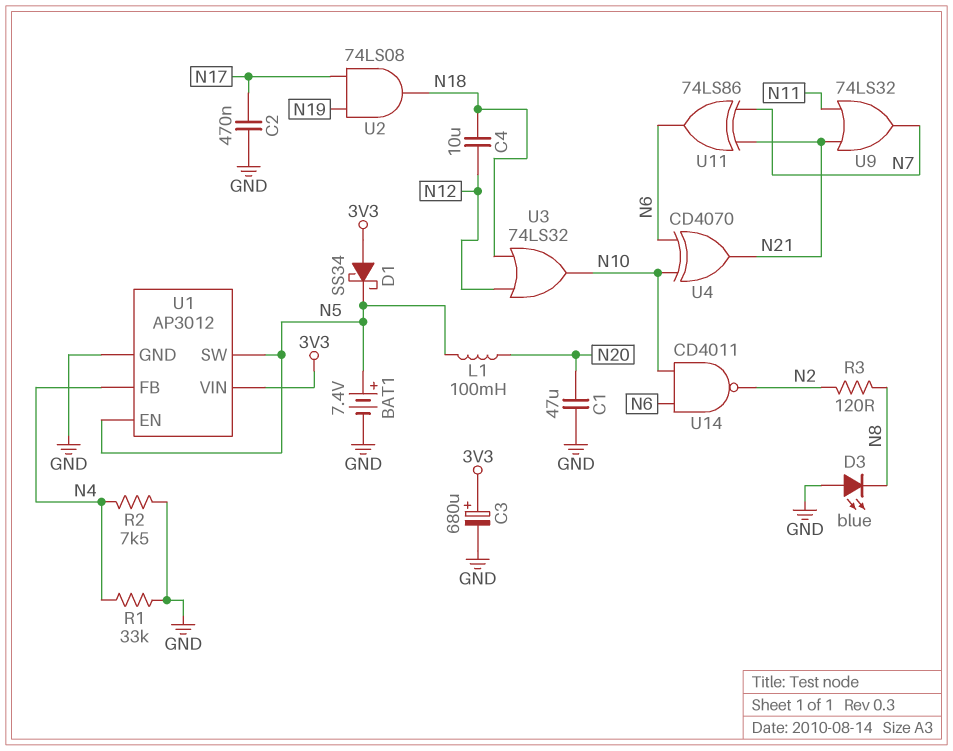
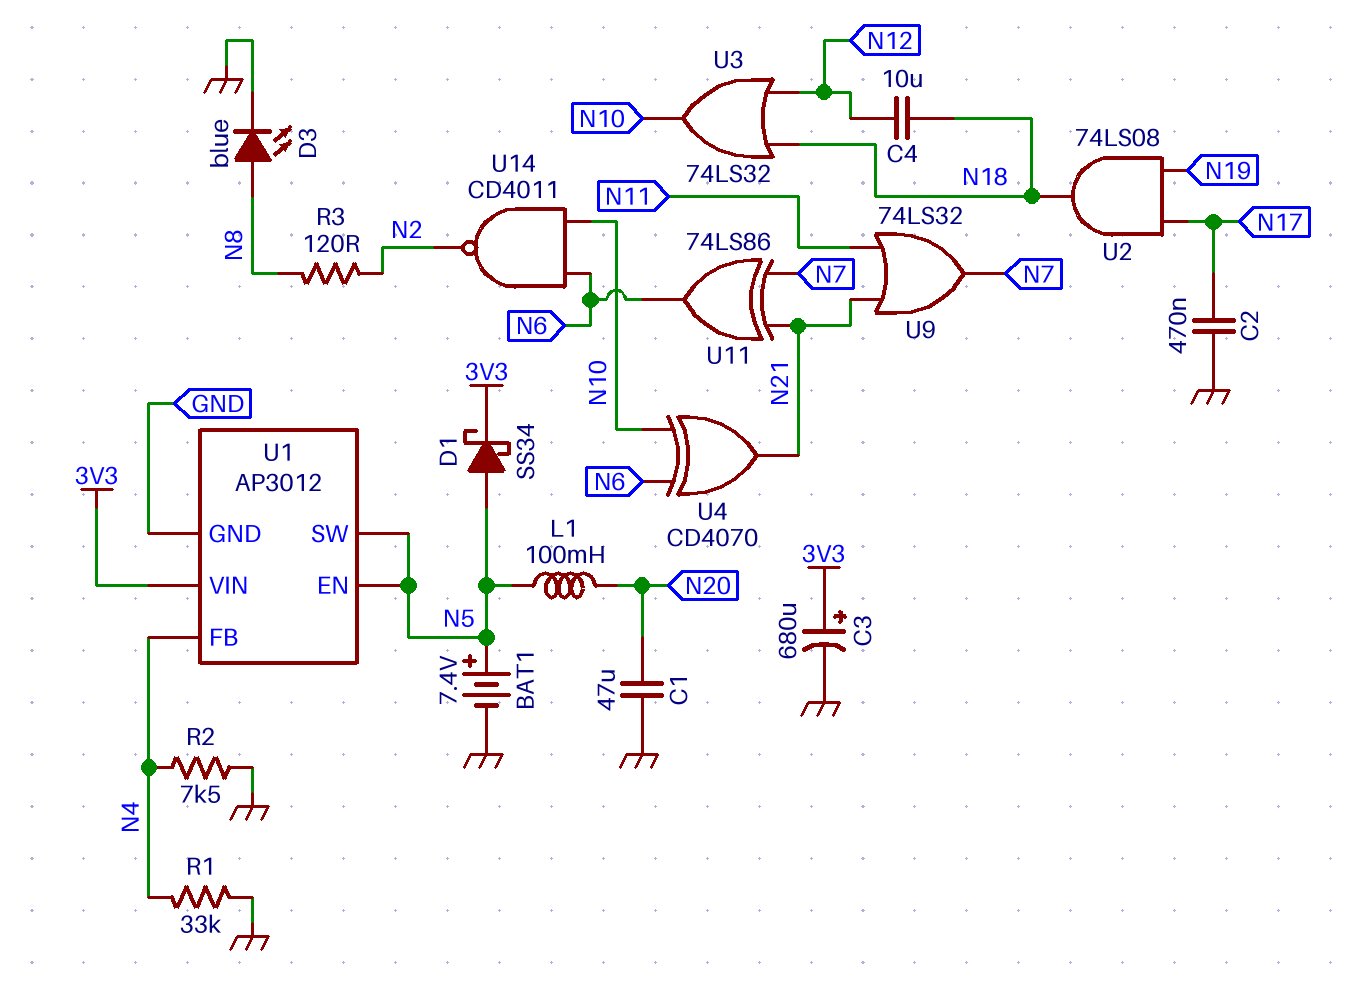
D1: schottky SS34 (A 3V3, K N5) -> schottky SS34 (A N5, K 3V3)
D3: LED blue (A GND, K N8) -> LED blue (A N8, K GND)

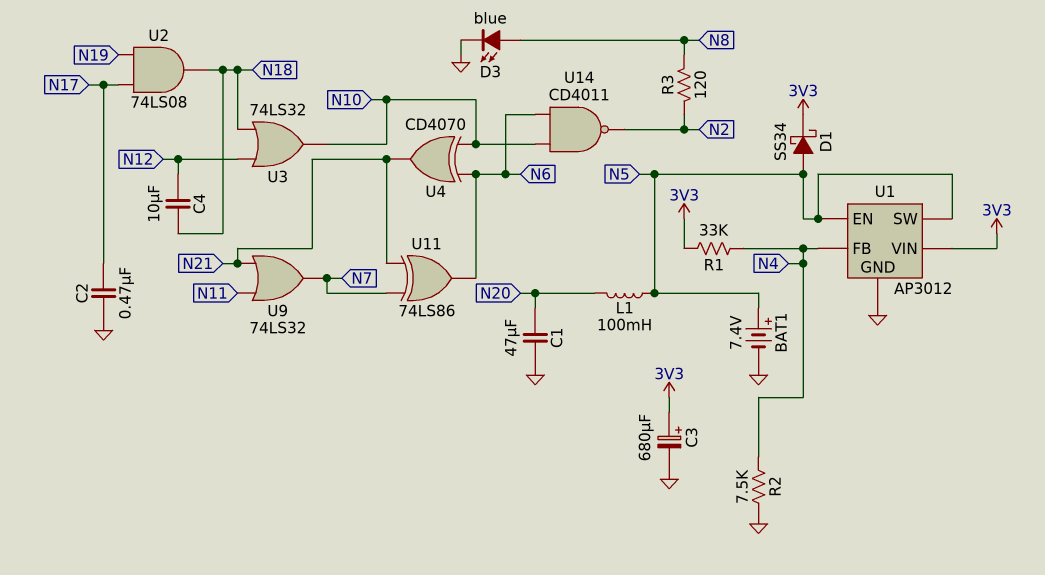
R1: 33k (GND, N4) -> 33k (3V3, N4)

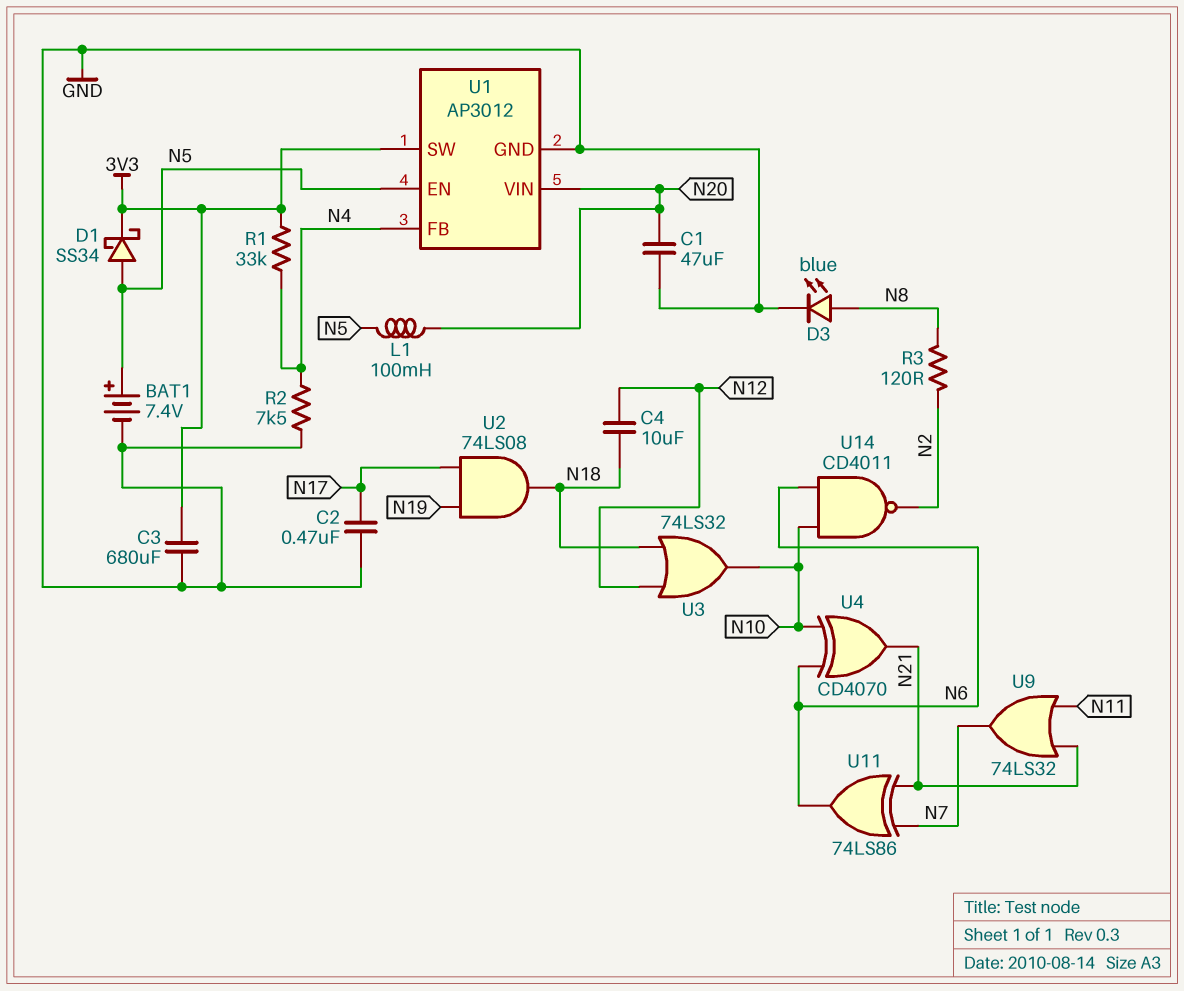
C3: 680uF (plus 3V3, minus GND) -> 680uF (3V3, GND)
U1 pin SW: N5 -> 3V3
U1 pin VIN: 3V3 -> N20

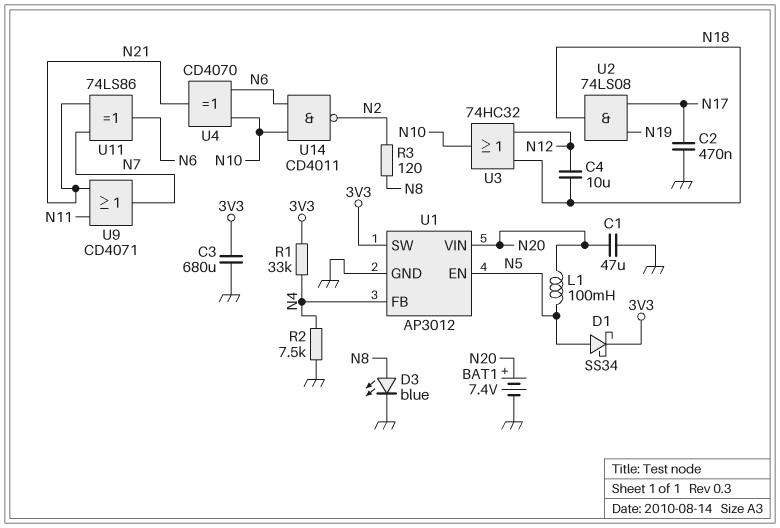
BAT1: 7.4V (plus N5, minus GND) -> 7.4V (plus N20, minus GND)
U3: OR 74LS32 (in N12, in N18, out N10) -> OR 74HC32 (in N12, in N18, out N10)
U9: OR 74LS32 (in N11, in N21, out N7) -> OR CD4071 (in N11, in N21, out N7)

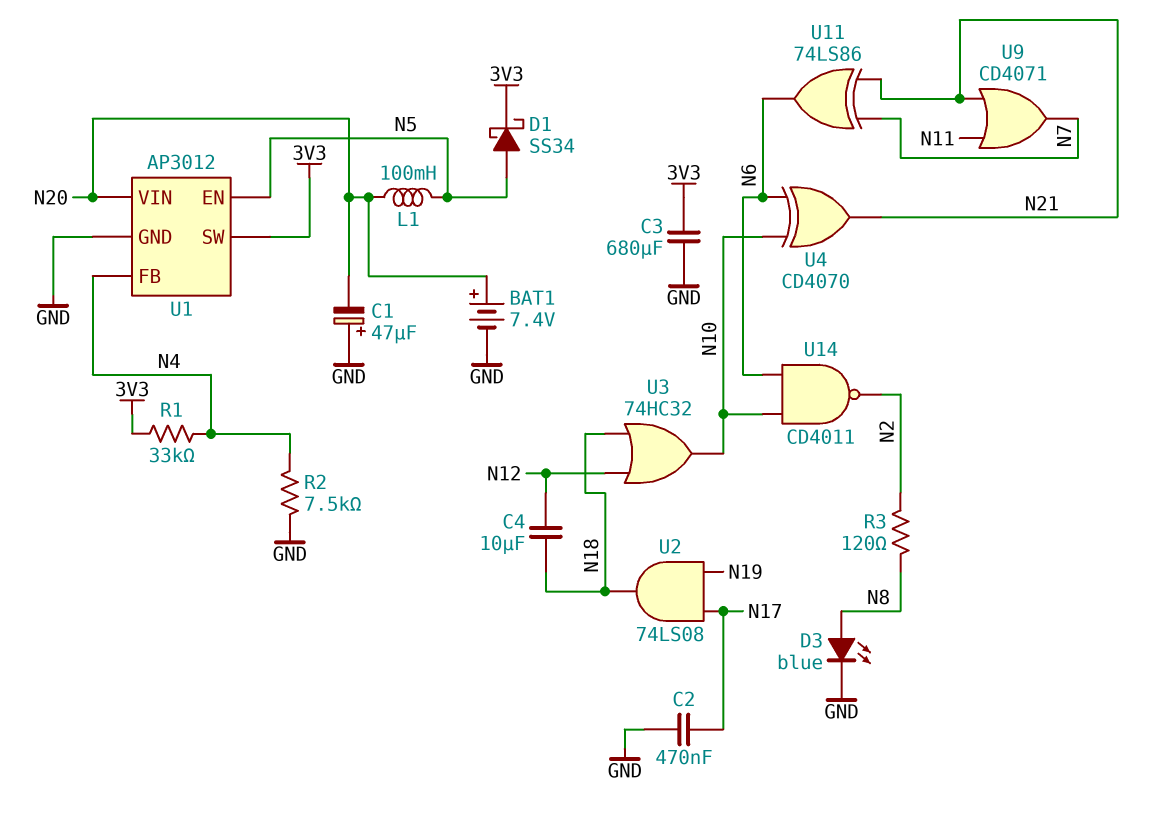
C1: 47uF (GND, N20) -> 47uF (plus GND, minus N20)

